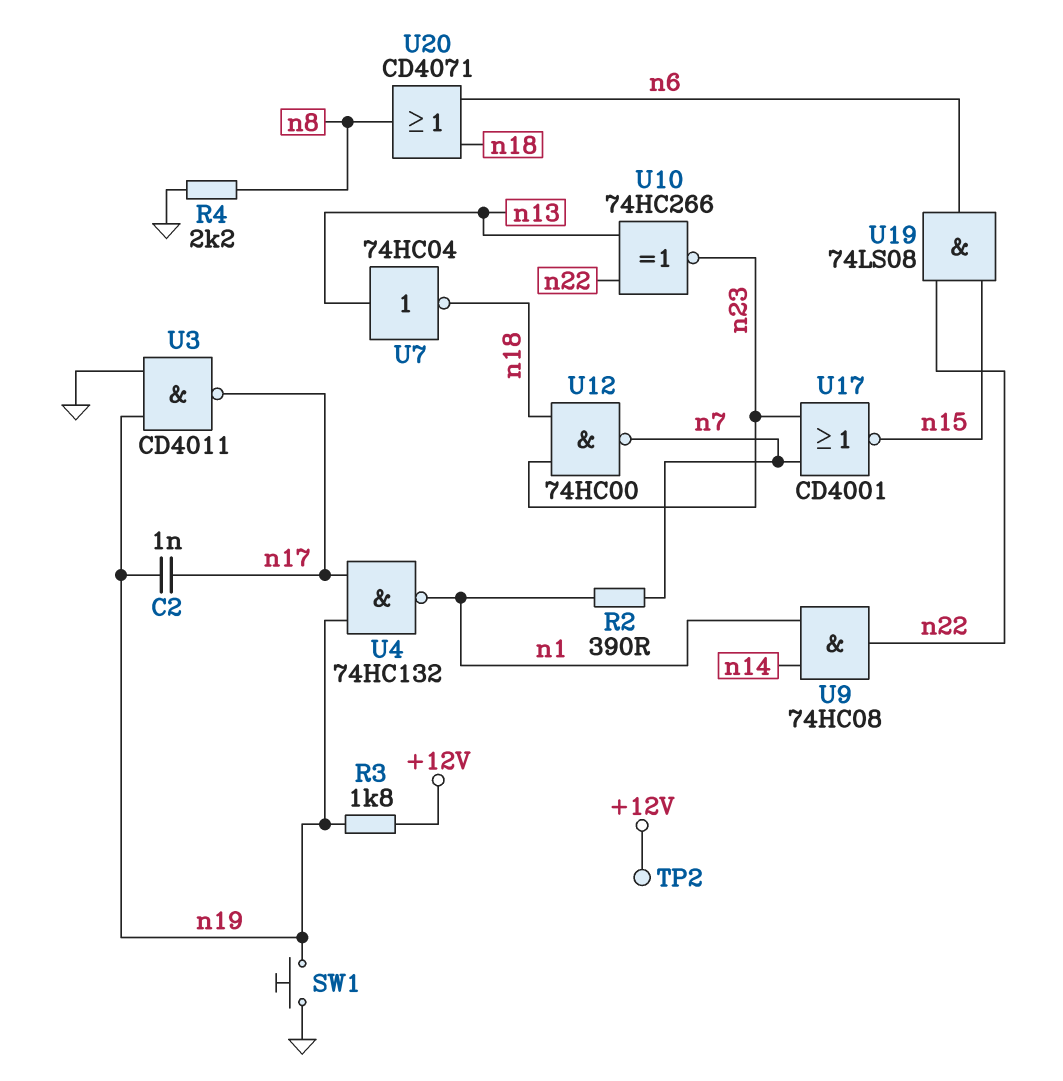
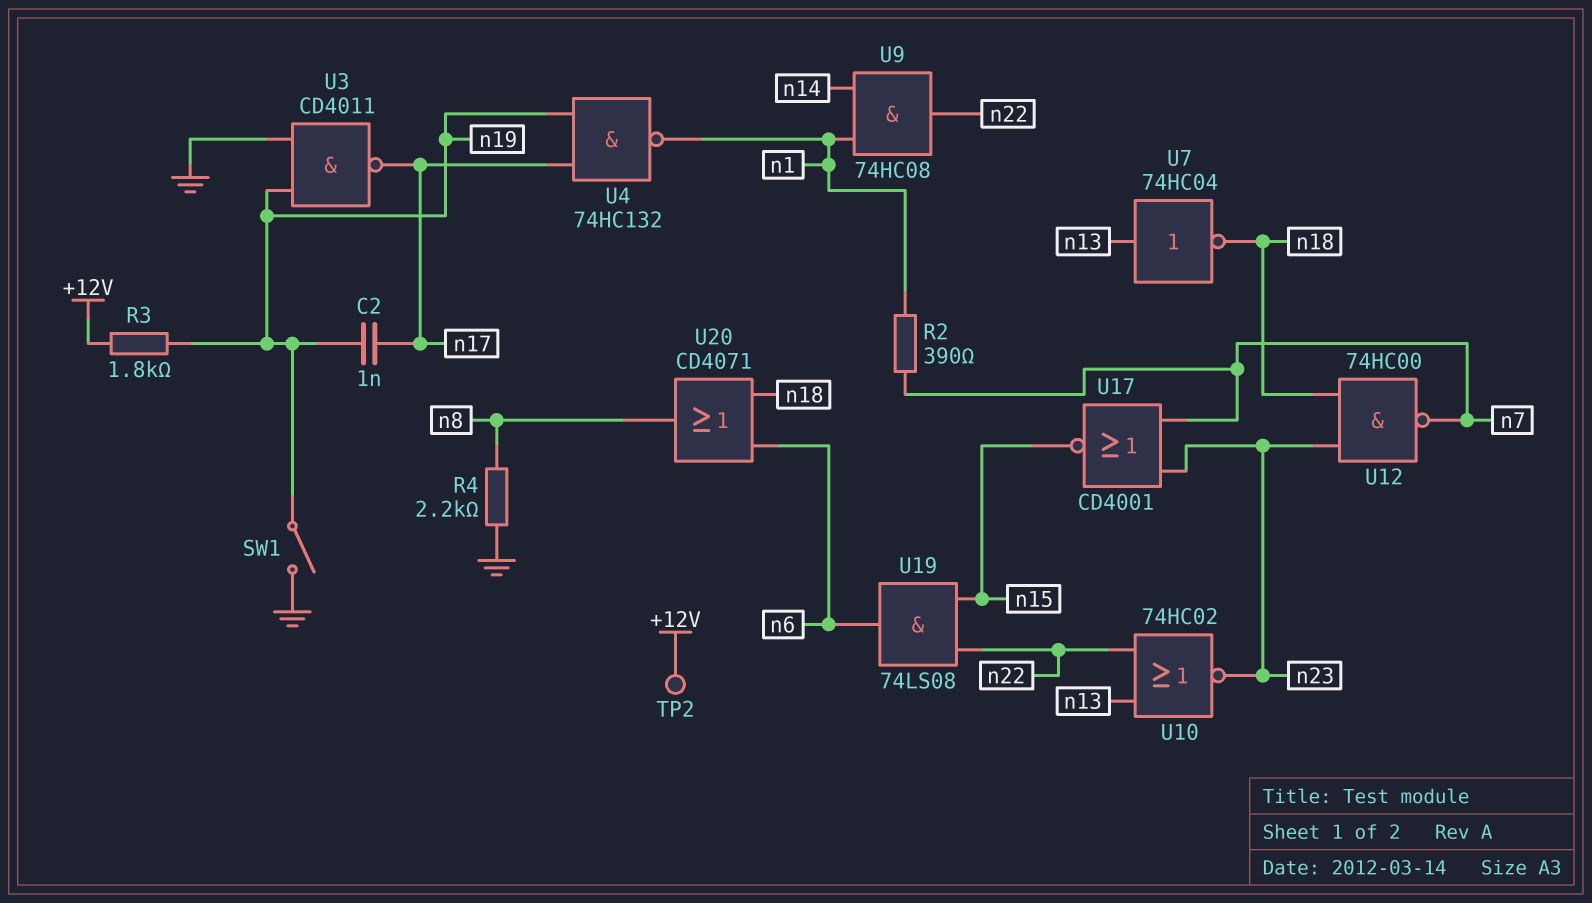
SW1: button (GND, n19) -> switch (GND, n19)
U10: XNOR 74HC266 (in n13, in n22, out n23) -> NOR 74HC02 (in n13, in n22, out n23)

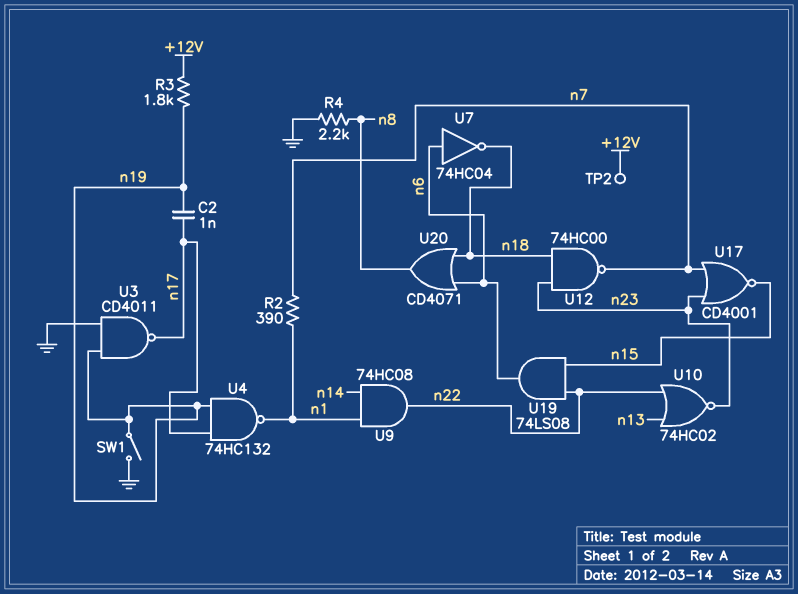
U7: NOT 74HC04 (in n13, out n18) -> NOT 74HC04 (in n6, out n18)

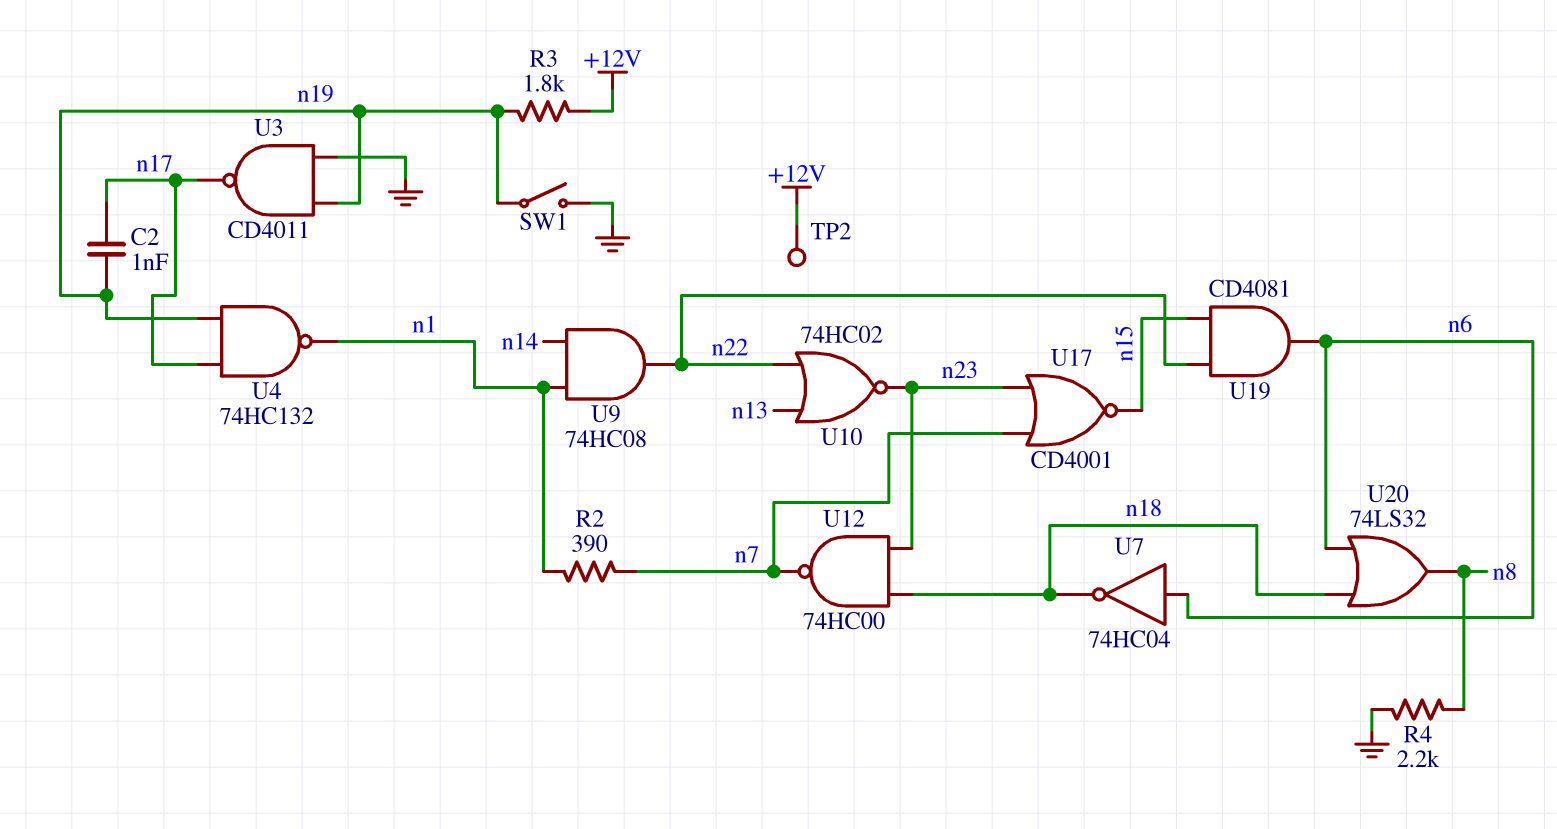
U19: AND 74LS08 (in n15, in n22, out n6) -> AND CD4081 (in n15, in n22, out n6)
U20: OR CD4071 (in n6, in n18, out n8) -> OR 74LS32 (in n6, in n18, out n8)

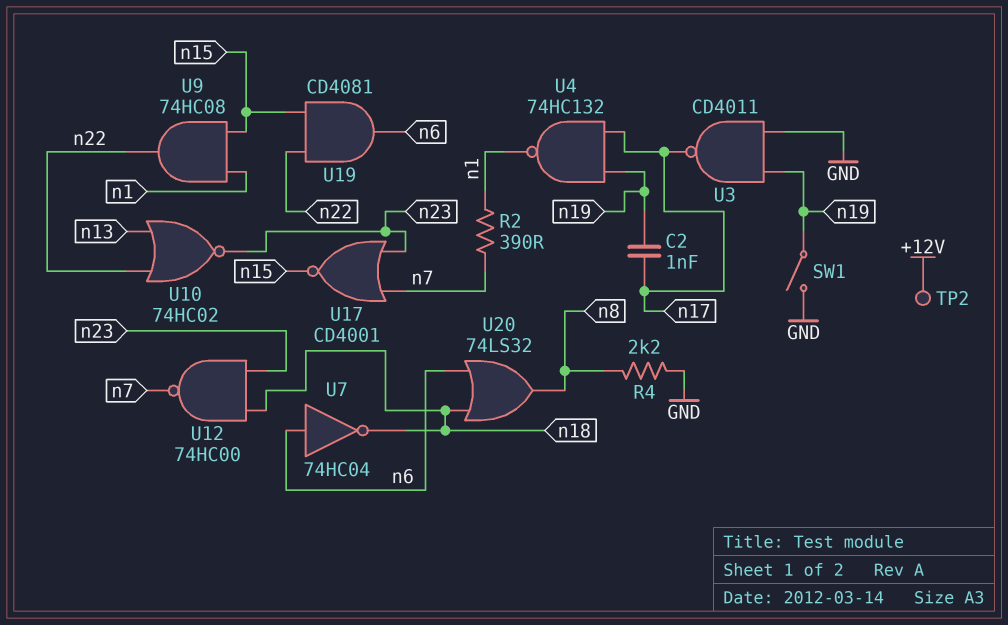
R3: 1.8k (+12V, n19) -> none
U9: AND 74HC08 (in n1, in n14, out n22) -> AND 74HC08 (in n1, in n15, out n22)

